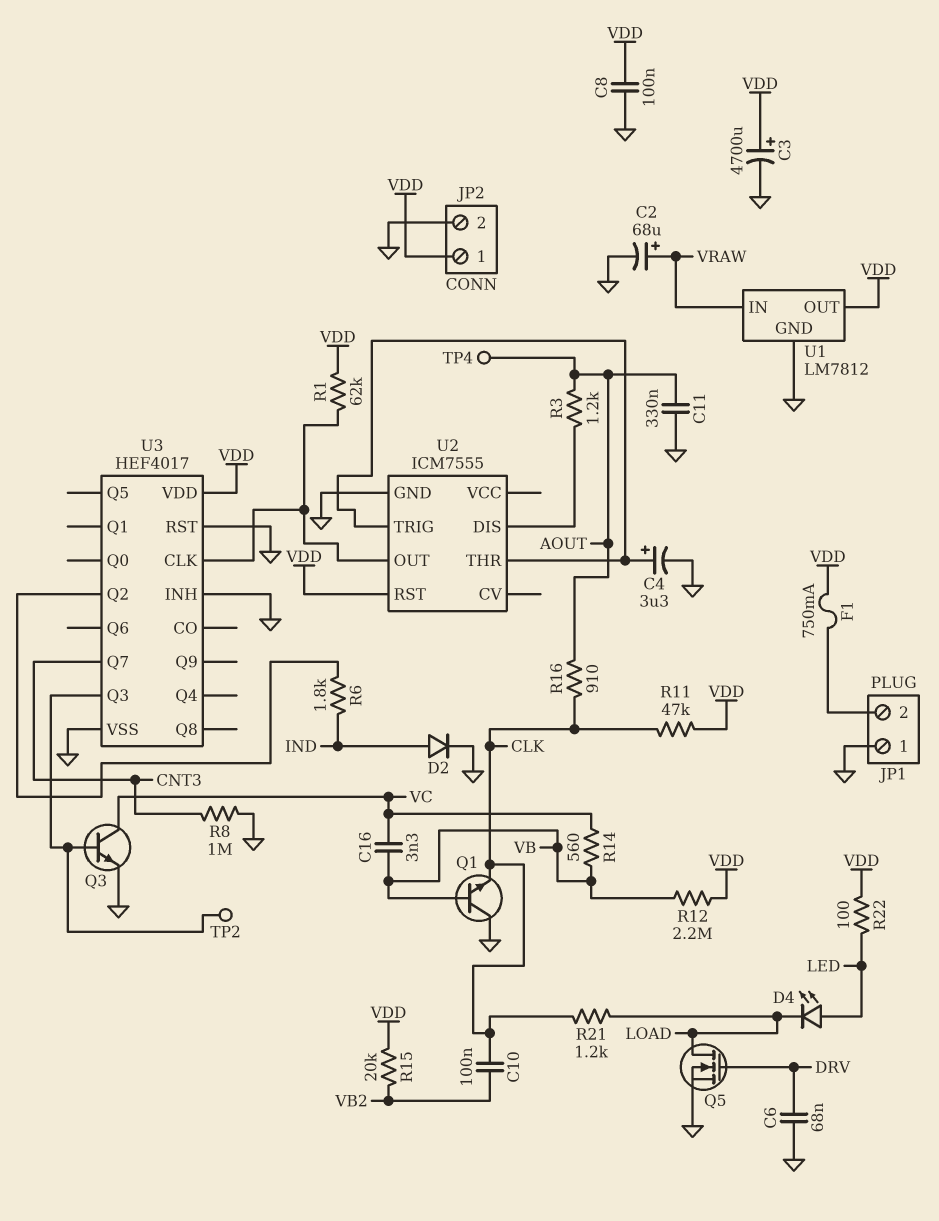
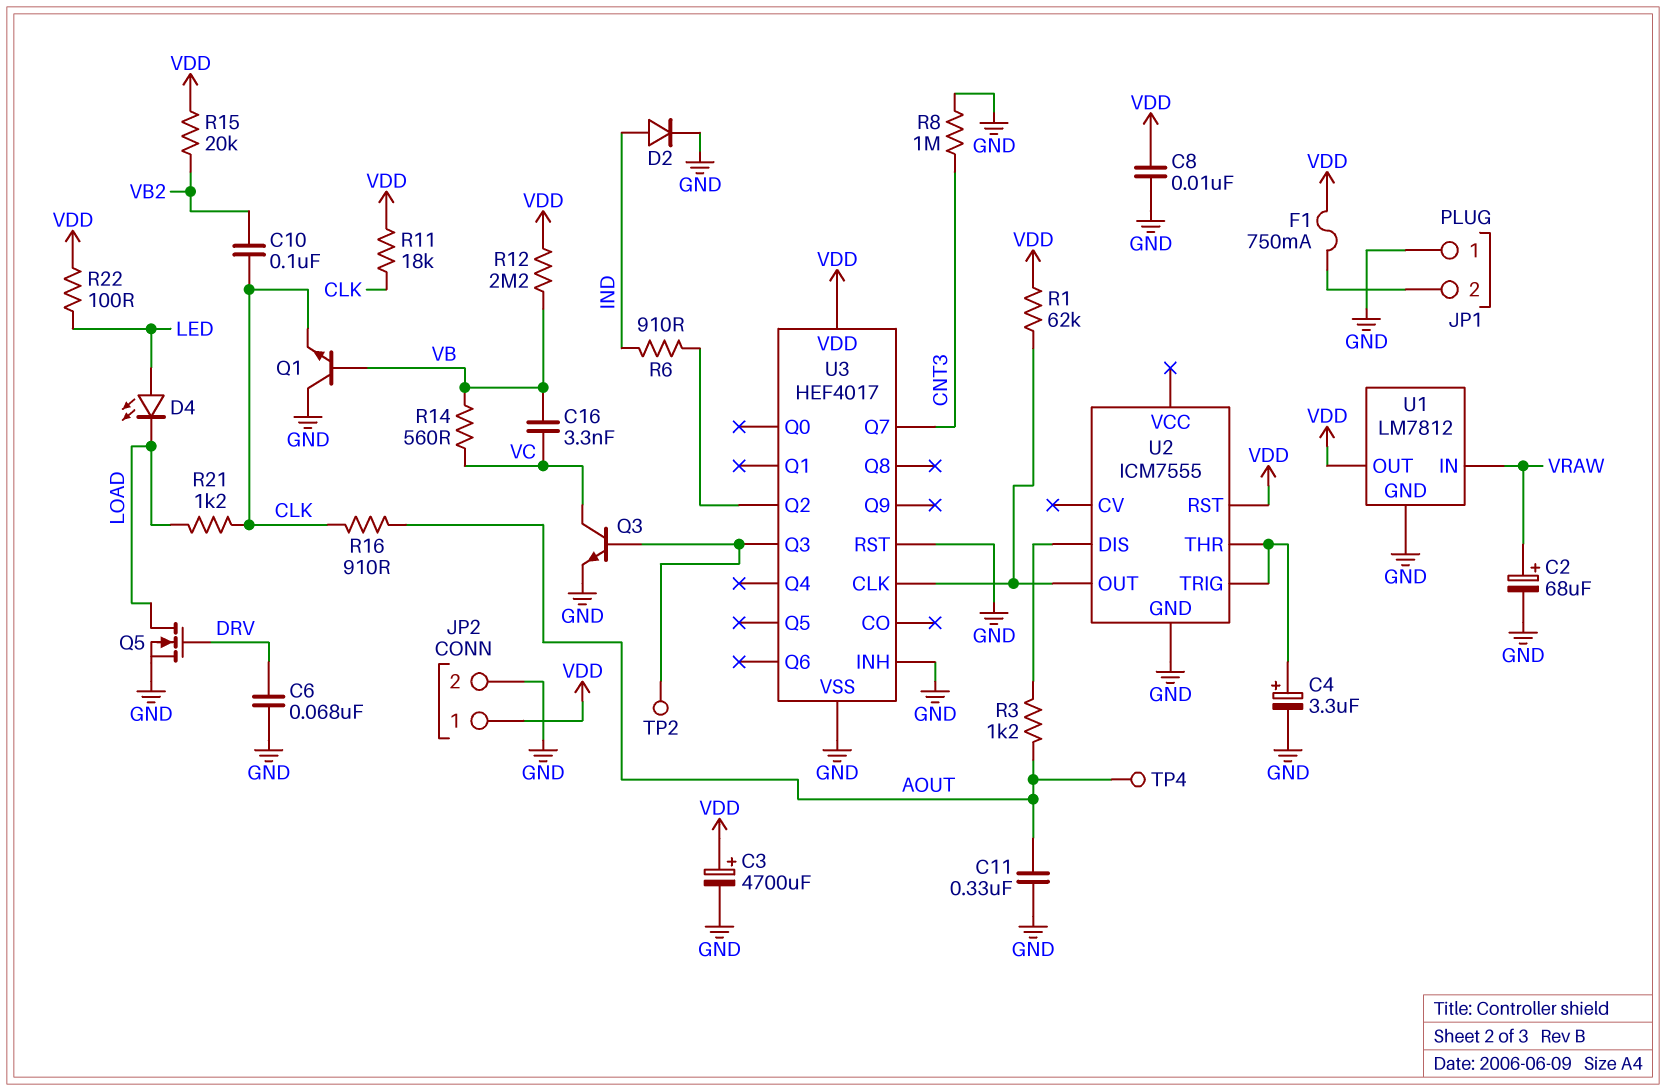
C8: 100nF (GND, VDD) -> 10nF (GND, VDD)
R6: 1.8k (IND, U3/Q2) -> 910 (IND, U3/Q2)
R11: 47k (CLK, VDD) -> 18k (CLK, VDD)

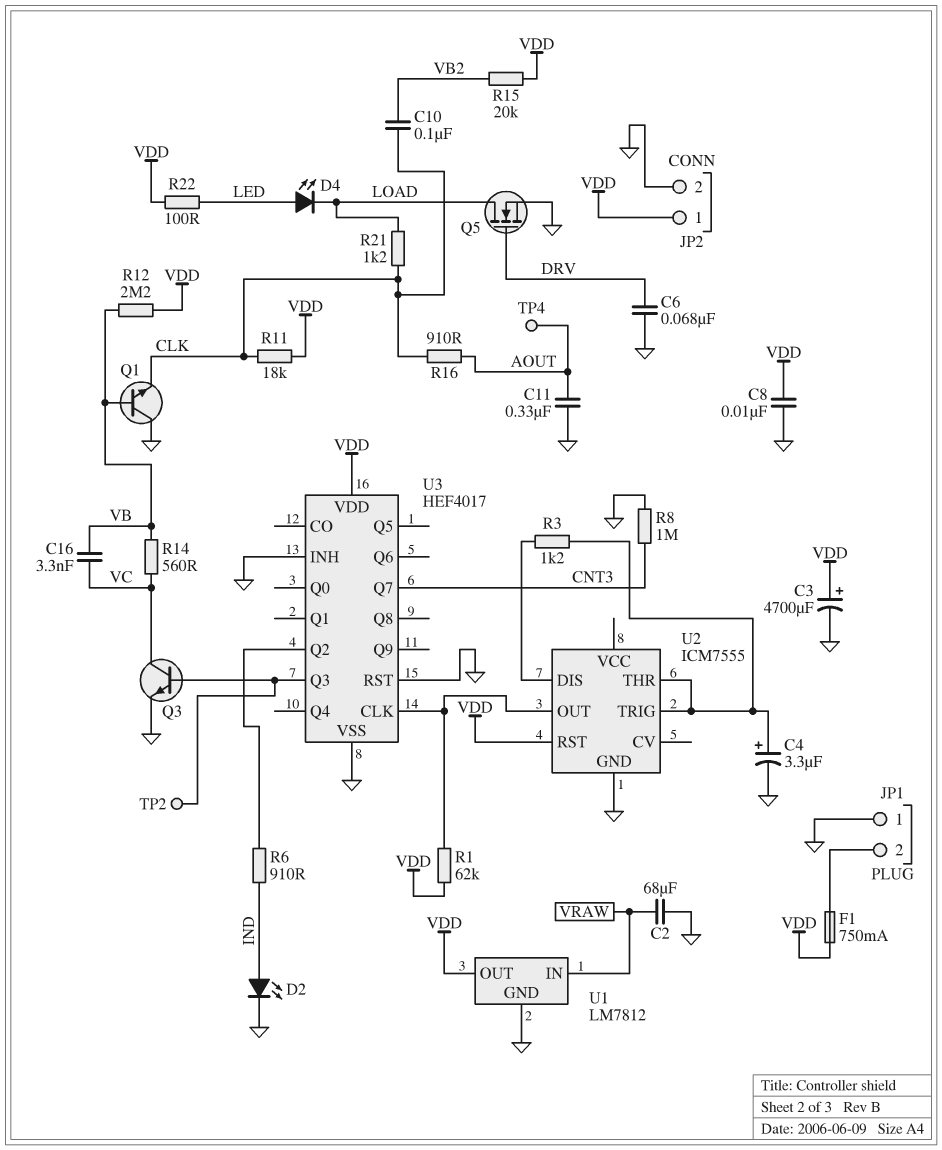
C2: 68uF (plus VRAW, minus GND) -> 68uF (GND, VRAW)
D2: diode (A IND, K GND) -> LED (A IND, K GND)
R3: 1.2k (AOUT, U2/DIS) -> 1.2k (U2/DIS, U2/THR)

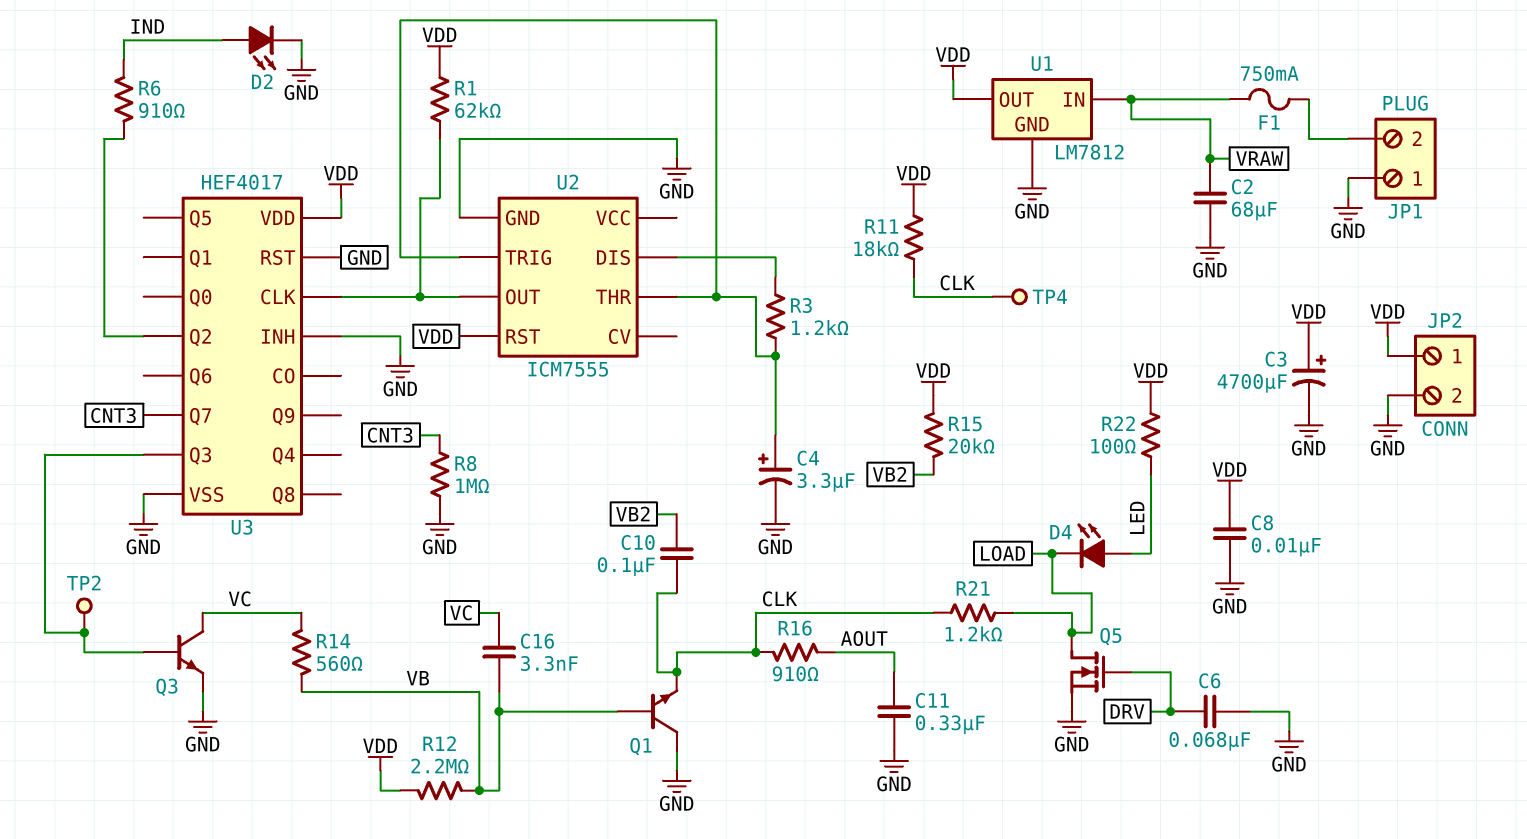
F1: 750mA (JP1/2, VDD) -> 750mA (JP1/2, VRAW)
TP4: test point (AOUT) -> test point (CLK)

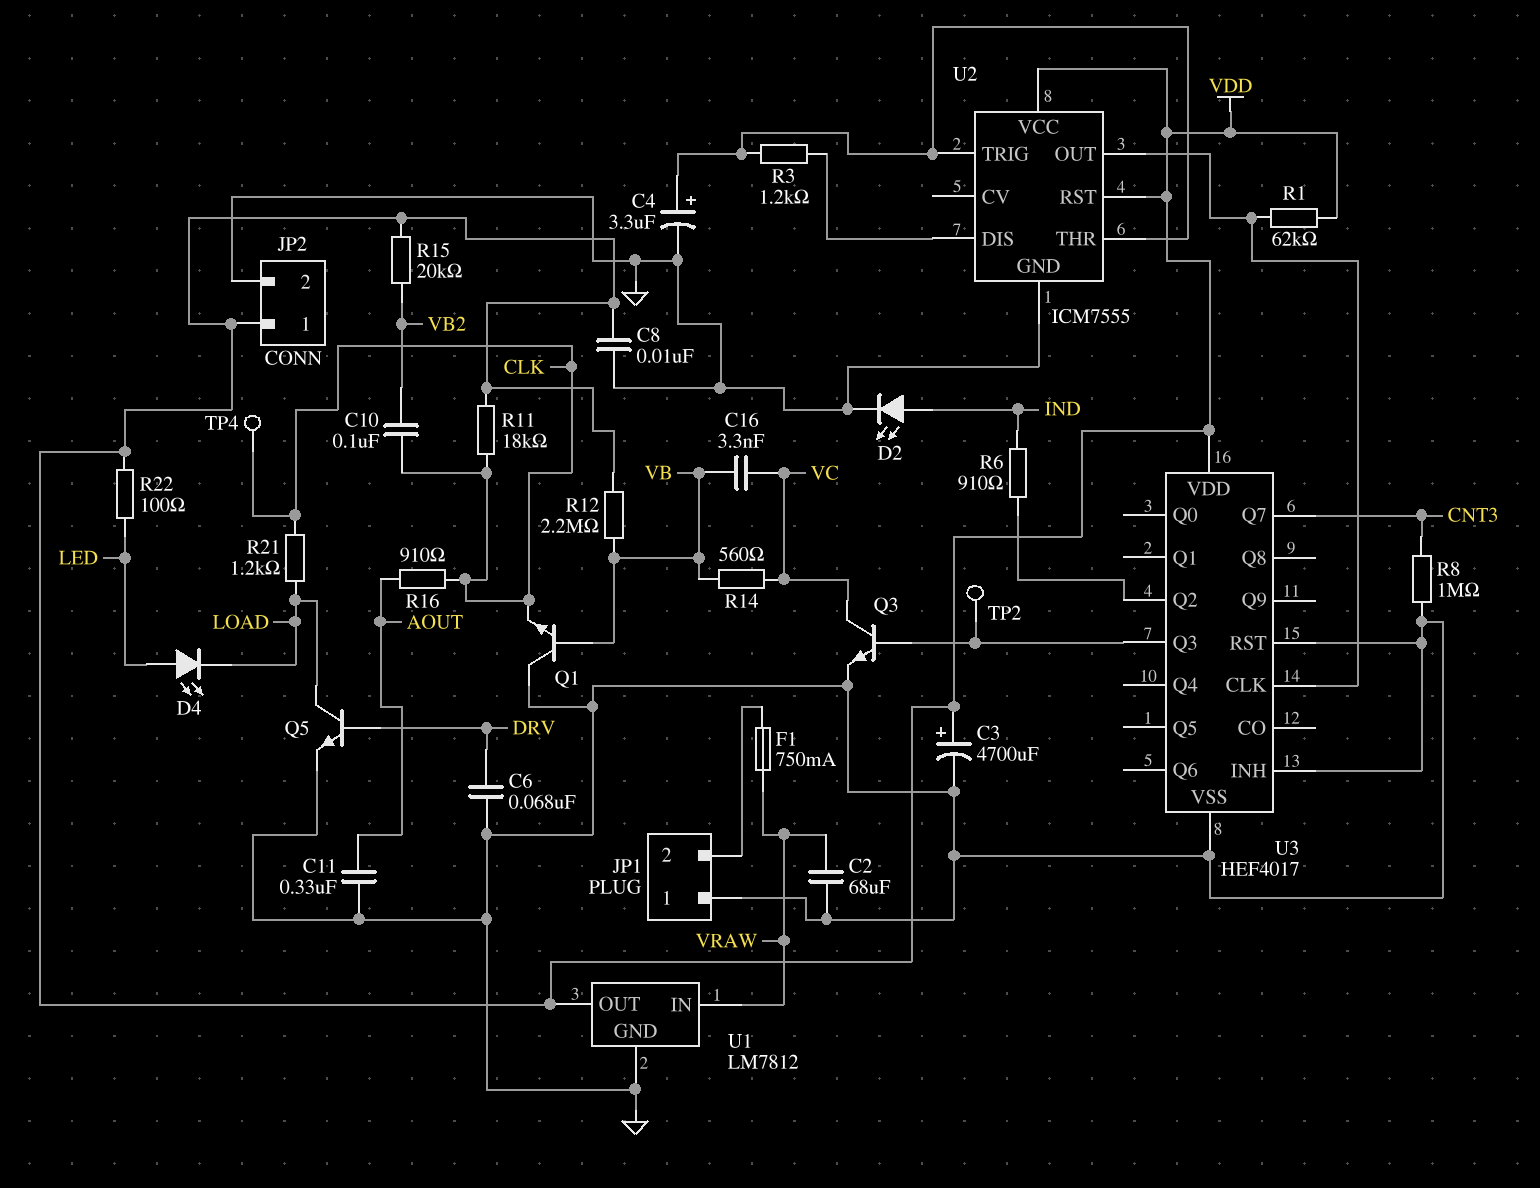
Q5: NMOS (G DRV, D LOAD, S GND) -> NPN (B DRV, C LOAD, E GND)
U2 pin VCC: none -> VDD

